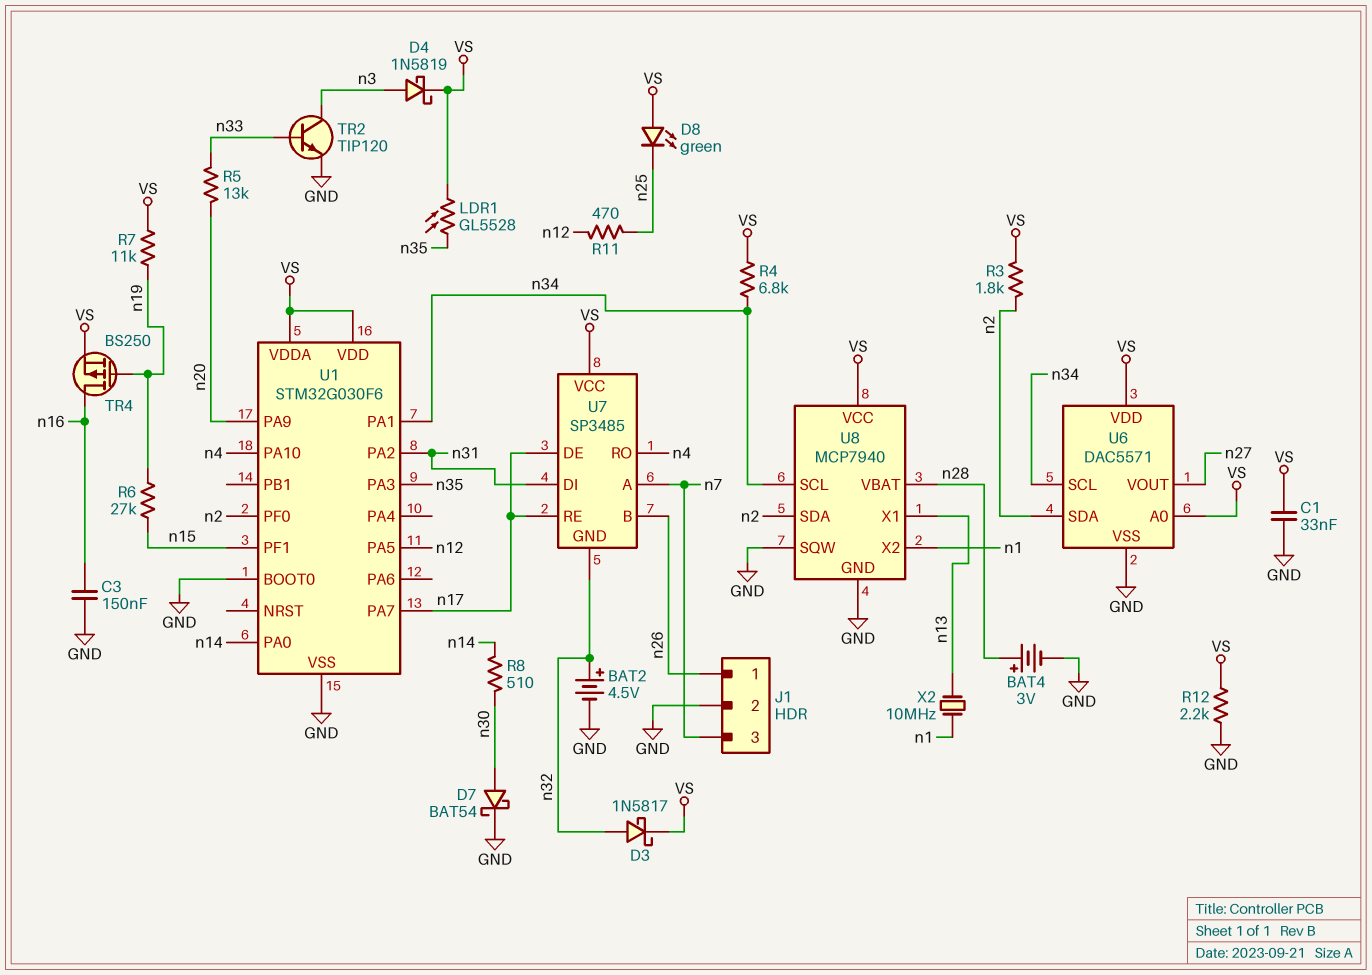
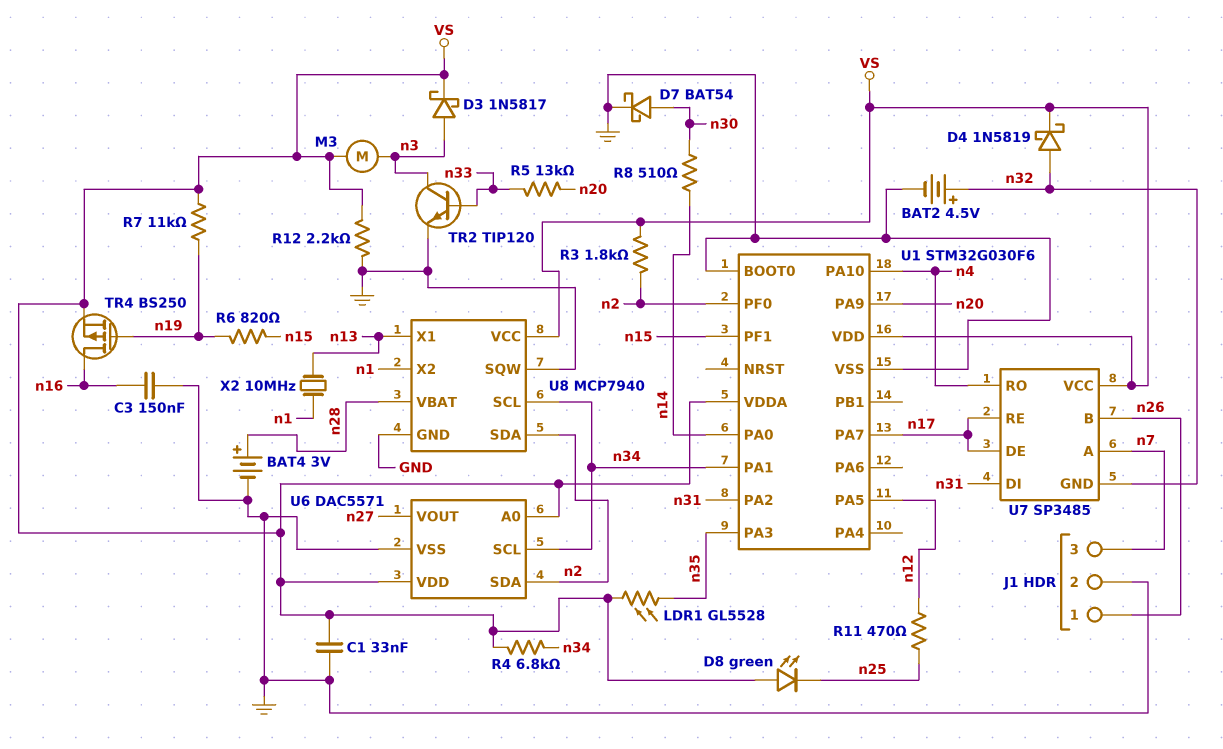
D3: schottky 1N5817 (A n32, K VS) -> schottky 1N5817 (A n3, K VS)
D4: schottky 1N5819 (A n3, K VS) -> schottky 1N5819 (A n32, K VS)
M3: none -> motor (VS, n3)
R6: 27k (n15, n19) -> 820 (n15, n19)

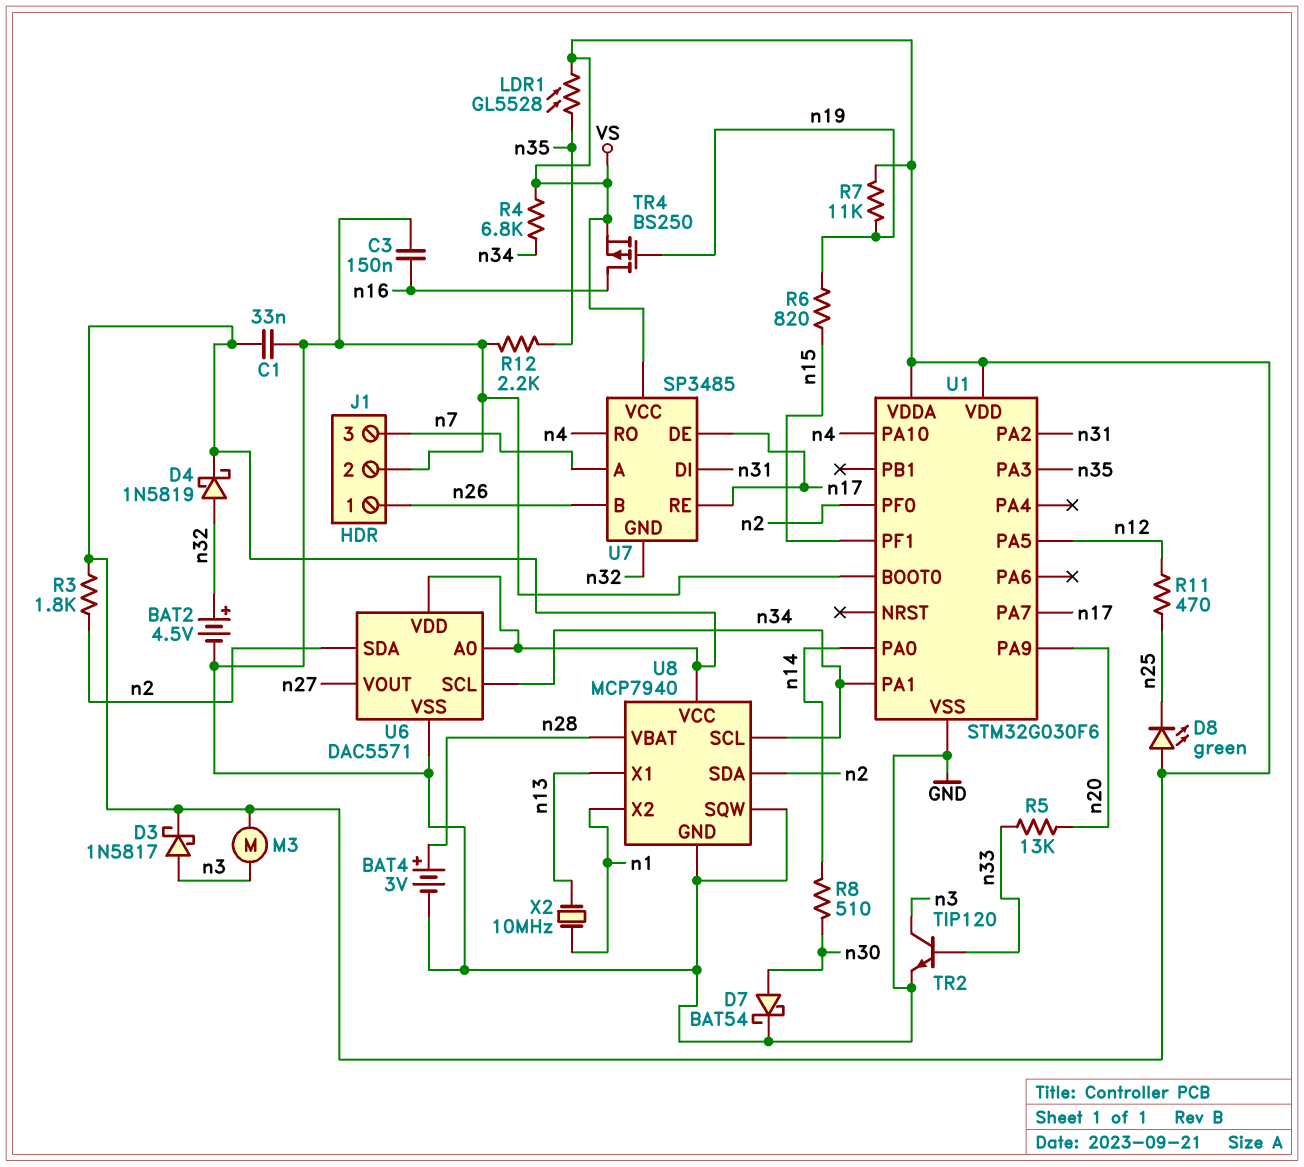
R12: 2.2k (GND, VS) -> 2.2k (GND, n35)

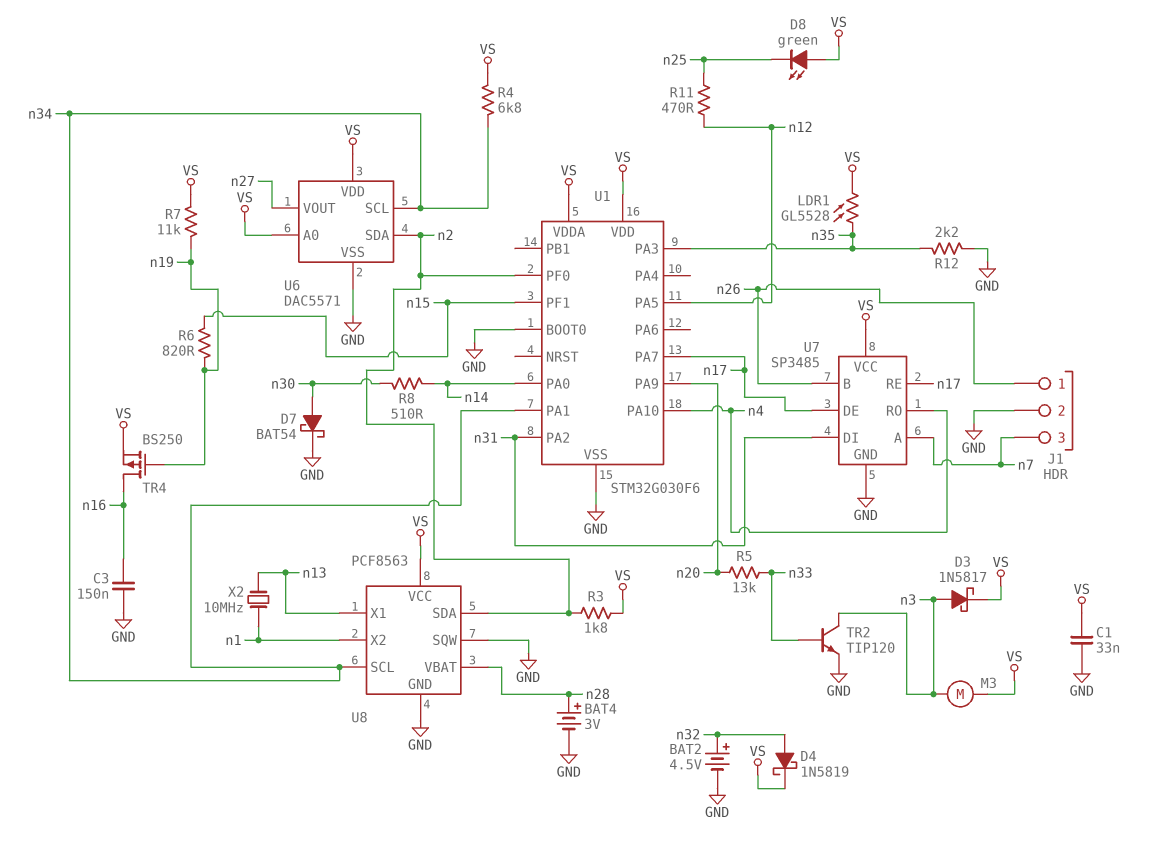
U7 pin GND: n32 -> GND
U8: MCP7940 -> PCF8563

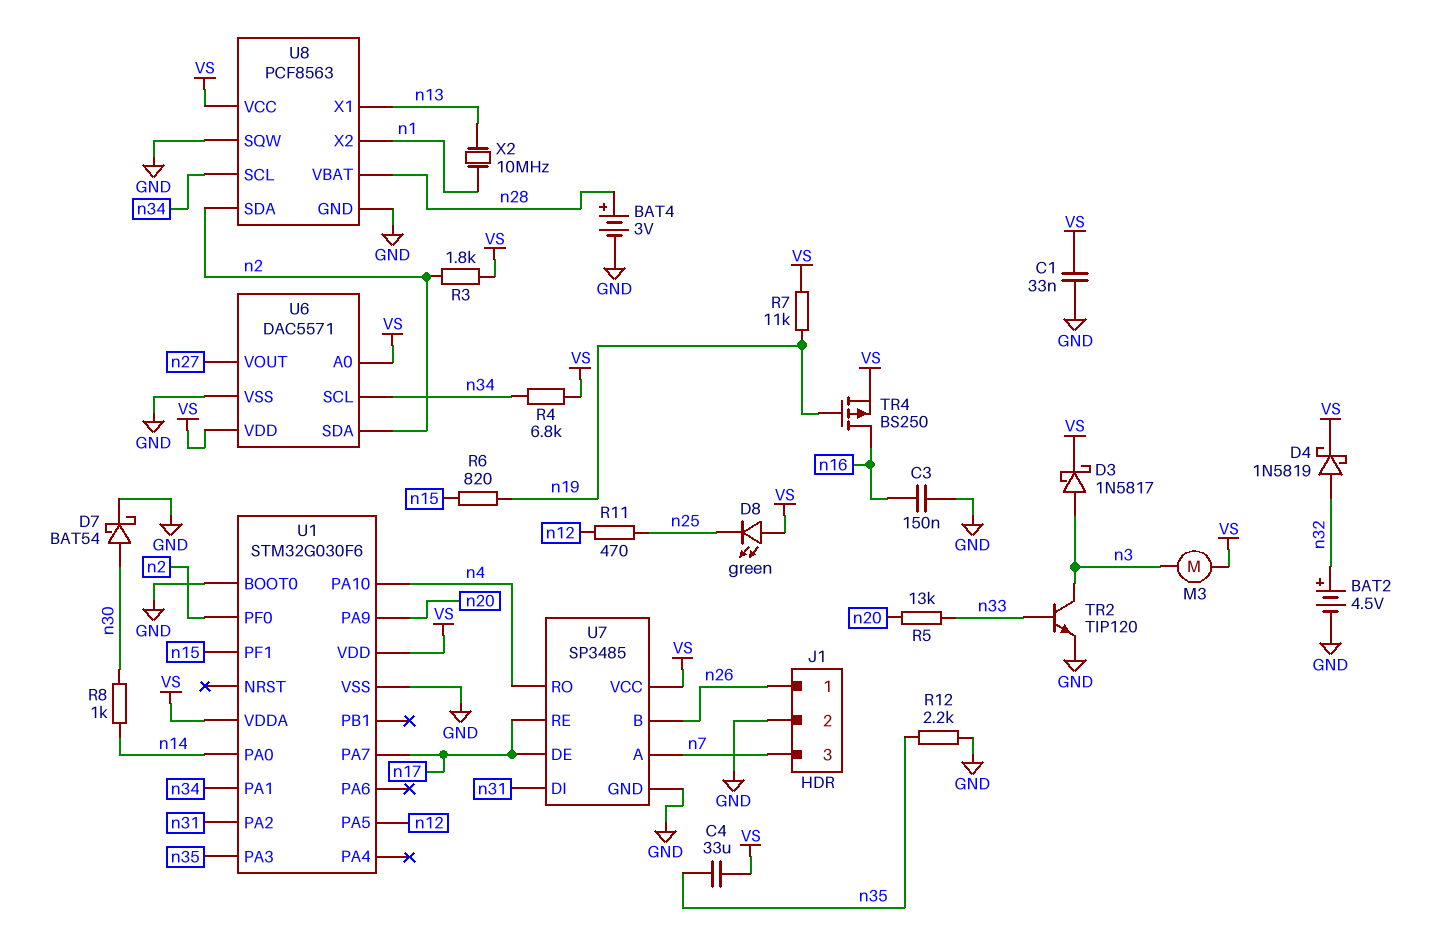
C4: none -> 33uF (VS, n35)
LDR1: GL5528 (VS, n35) -> none
R8: 510 (n14, n30) -> 1k (n14, n30)

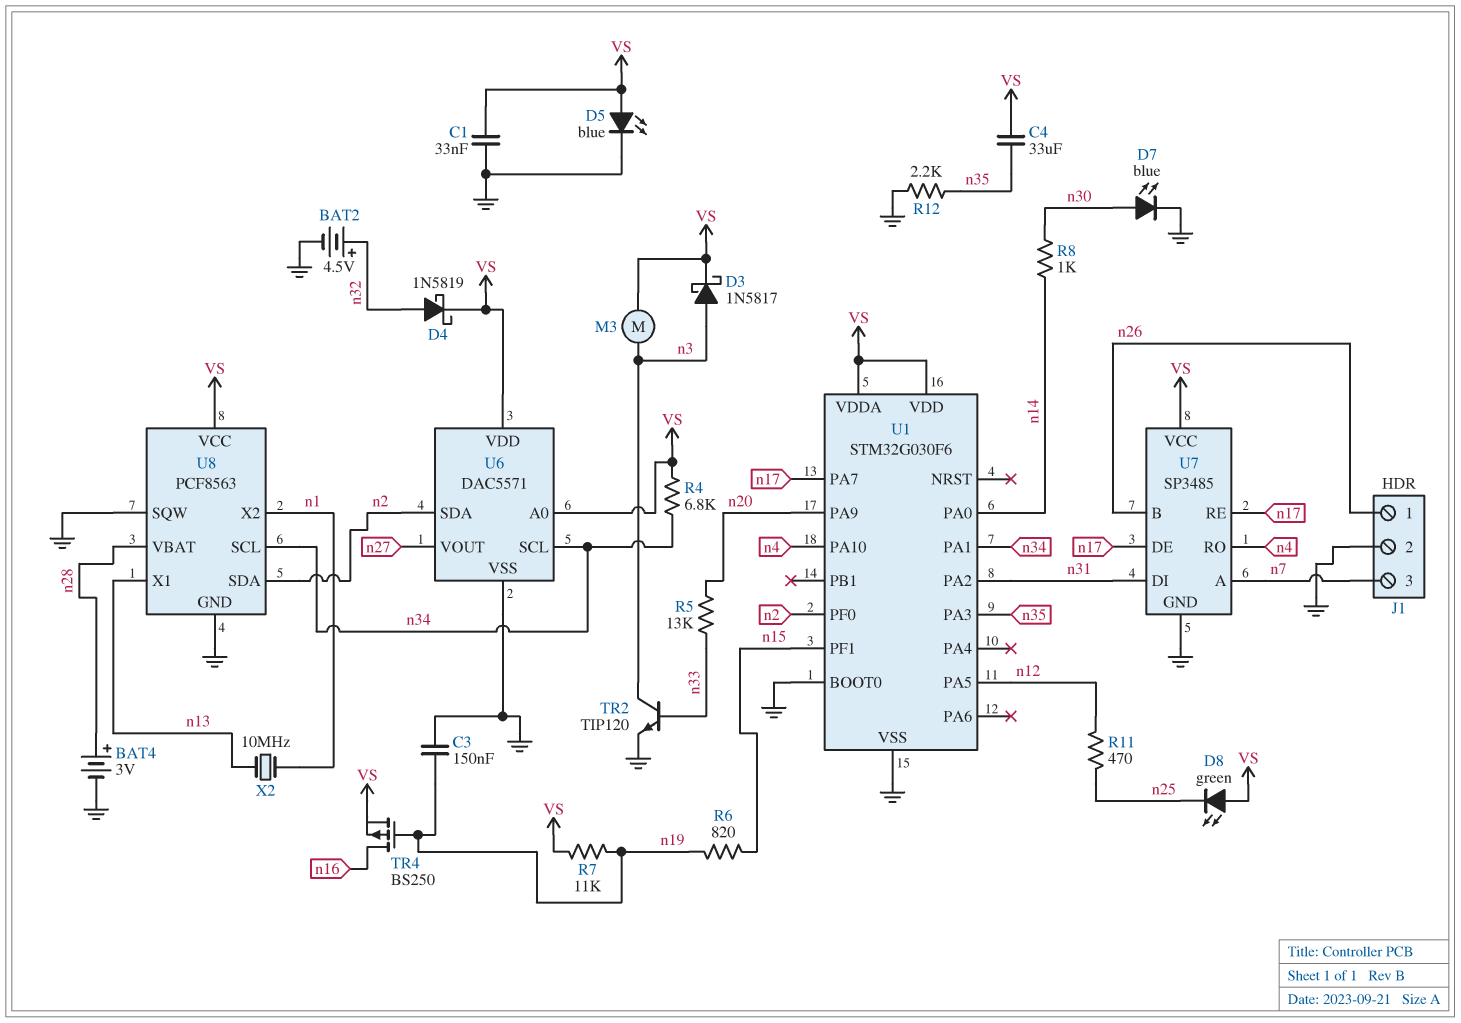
C3: 150nF (GND, n16) -> 150nF (GND, n19)
D5: none -> LED blue (A VS, K GND)
D7: schottky BAT54 (A n30, K GND) -> LED blue (A n30, K GND)
R3: 1.8k (VS, n2) -> none

